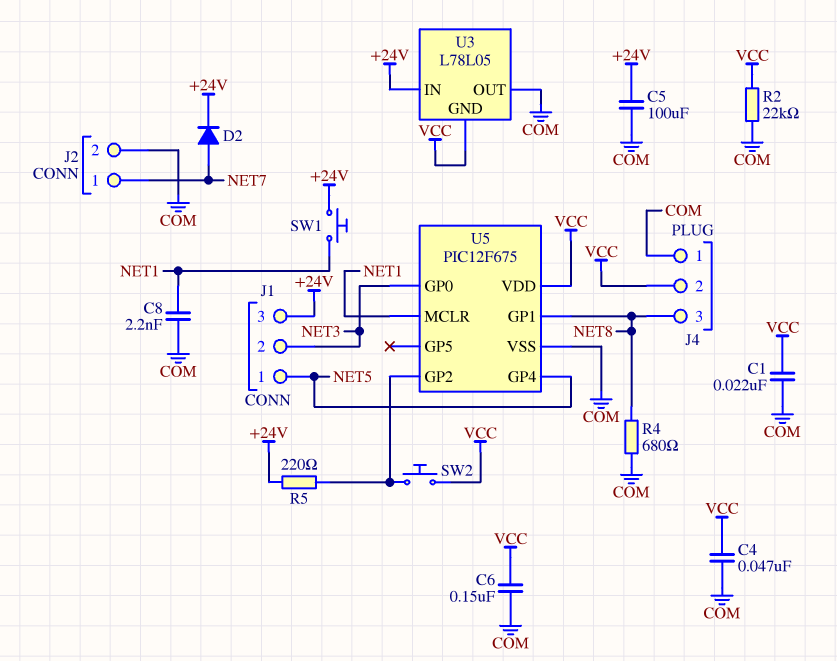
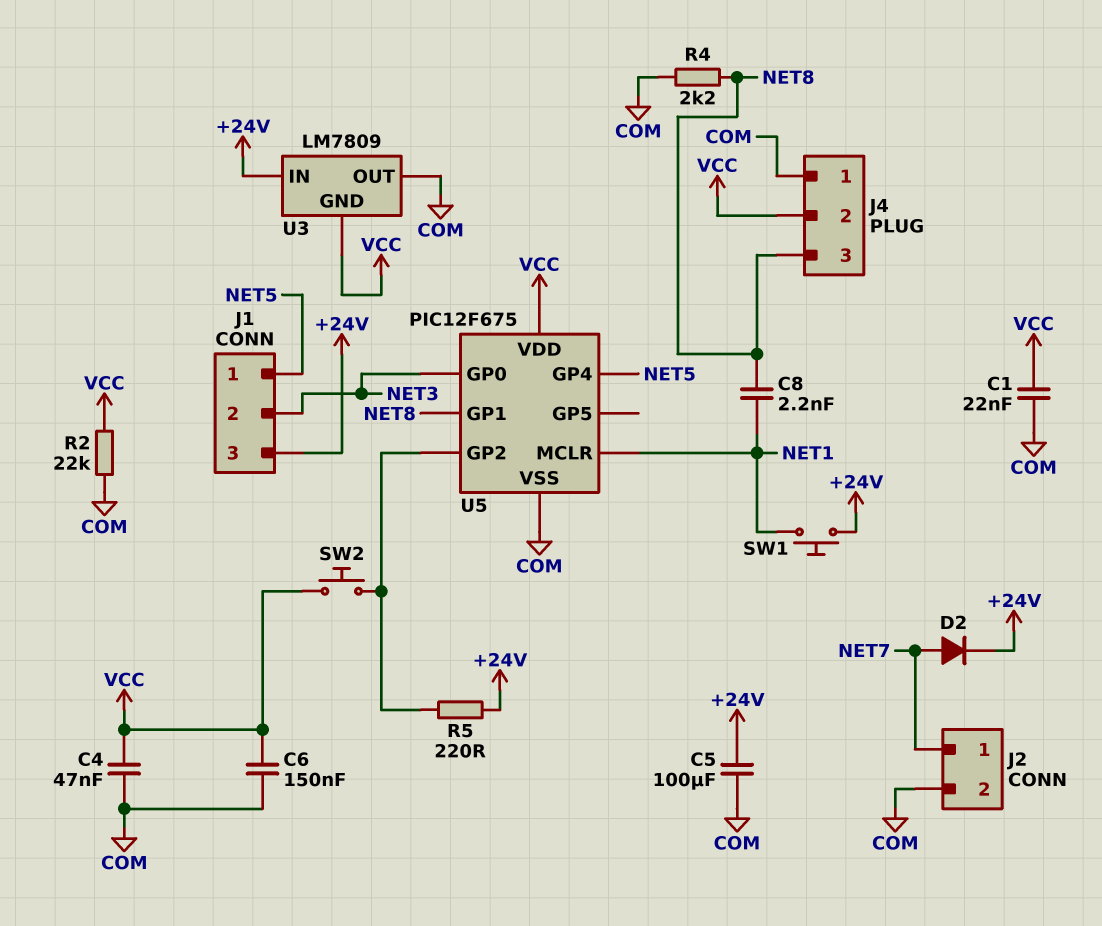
C8: 2.2nF (COM, NET1) -> 2.2nF (NET1, NET8)
R4: 680 (COM, NET8) -> 2.2k (COM, NET8)
U3: L78L05 -> LM7809

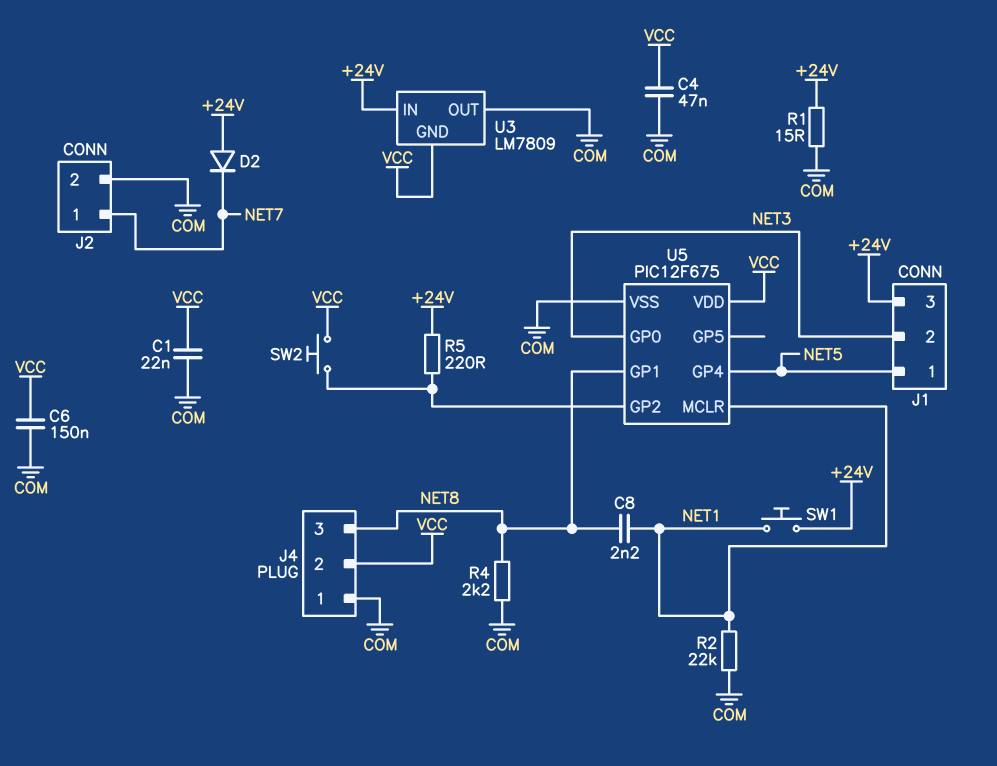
C5: 100uF (+24V, COM) -> none
D2: diode (A NET7, K +24V) -> diode (A +24V, K NET7)
R1: none -> 15 (+24V, COM)
R2: 22k (COM, VCC) -> 22k (COM, NET1)

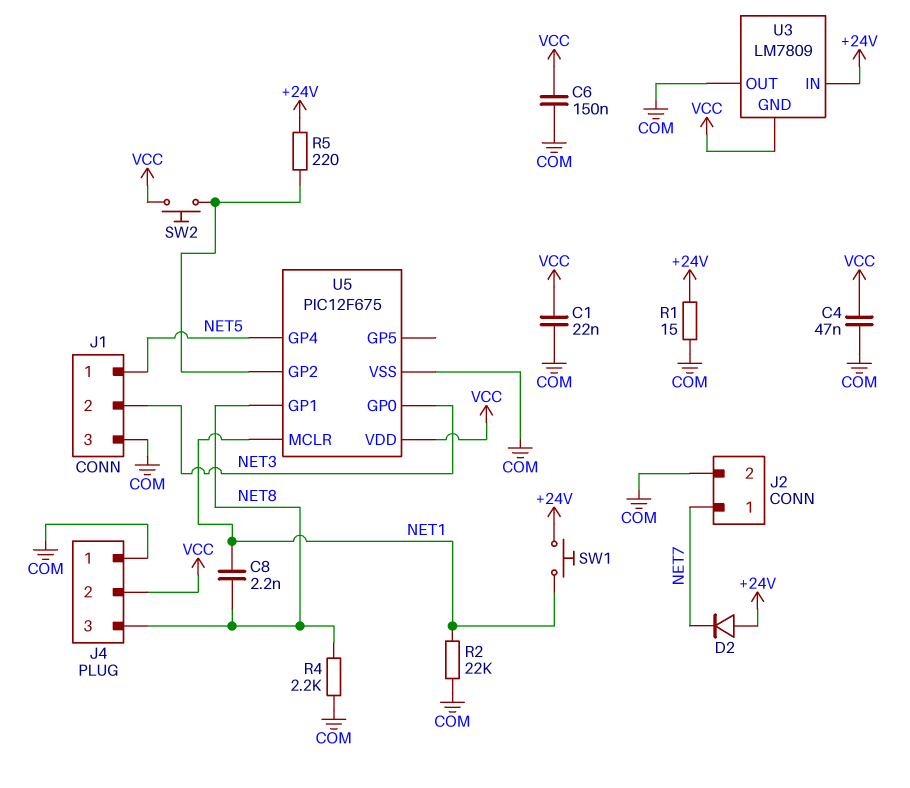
J1 pin 3: +24V -> COM

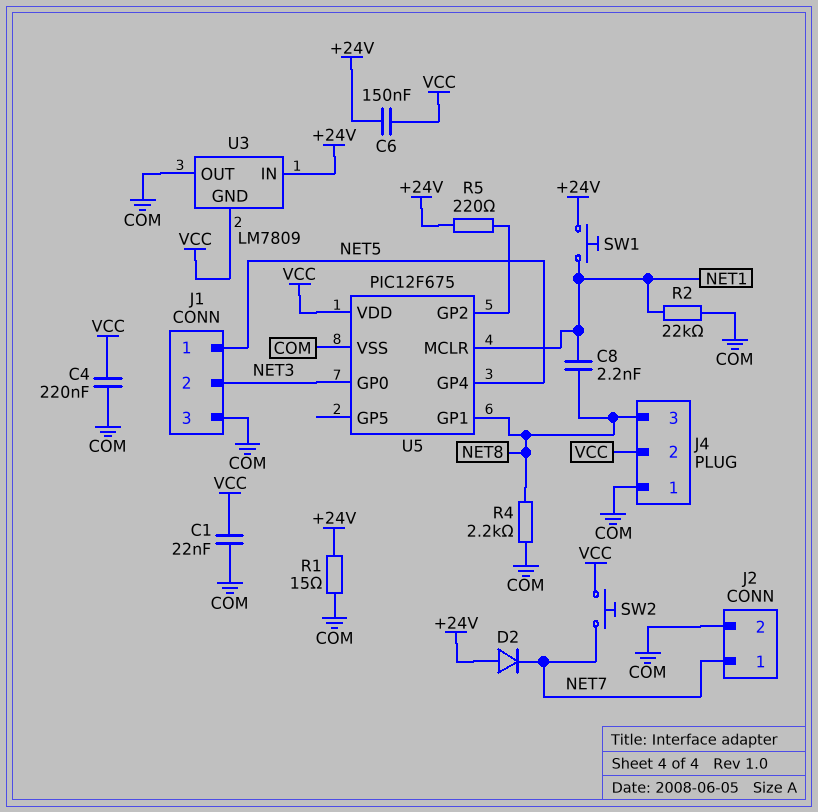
C4: 47nF (COM, VCC) -> 220nF (COM, VCC)
C6: 150nF (COM, VCC) -> 150nF (+24V, VCC)
SW2: button (U5/GP2, VCC) -> button (NET7, VCC)

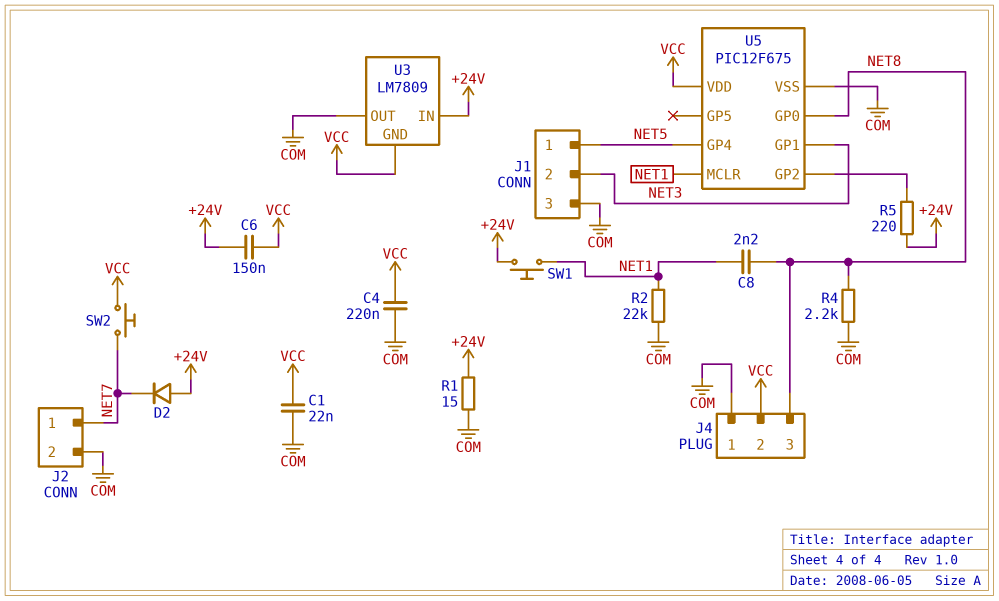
U5 pin GP0: NET3 -> NET8
U5 pin GP1: NET8 -> NET3

